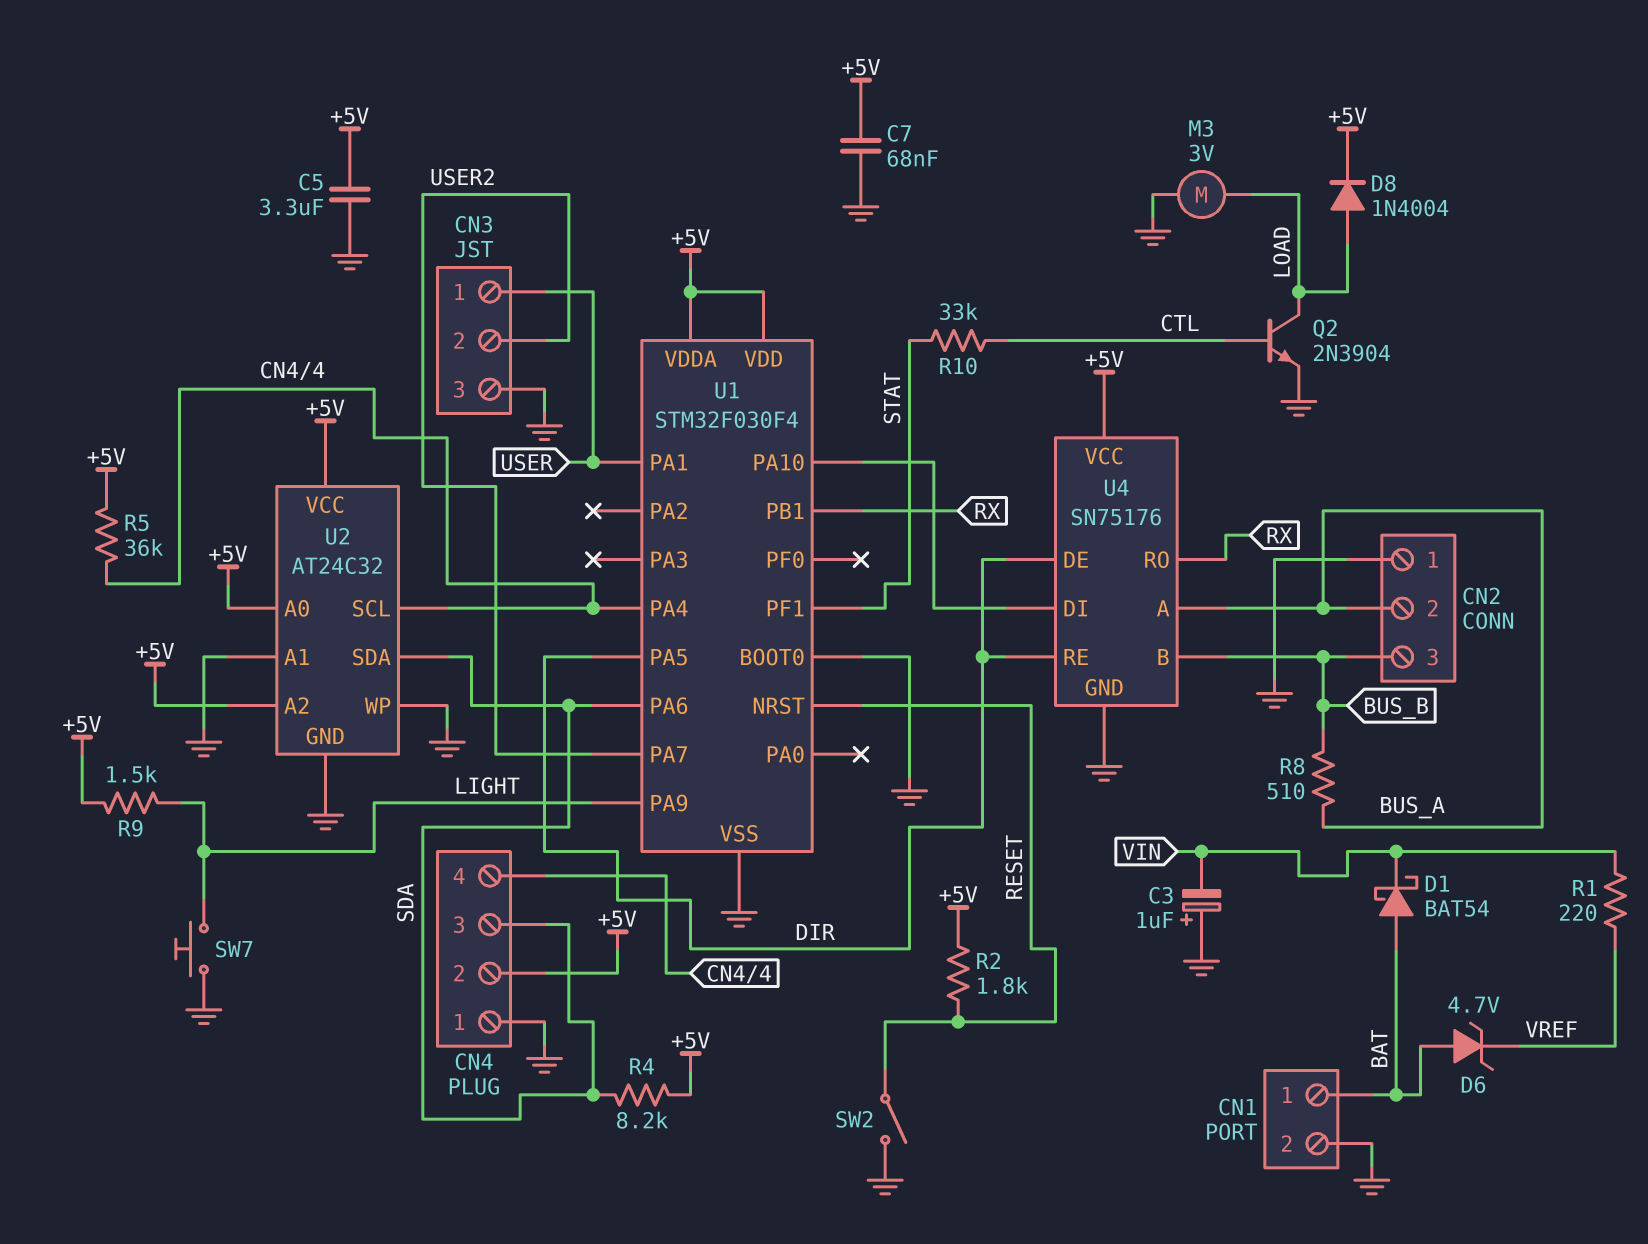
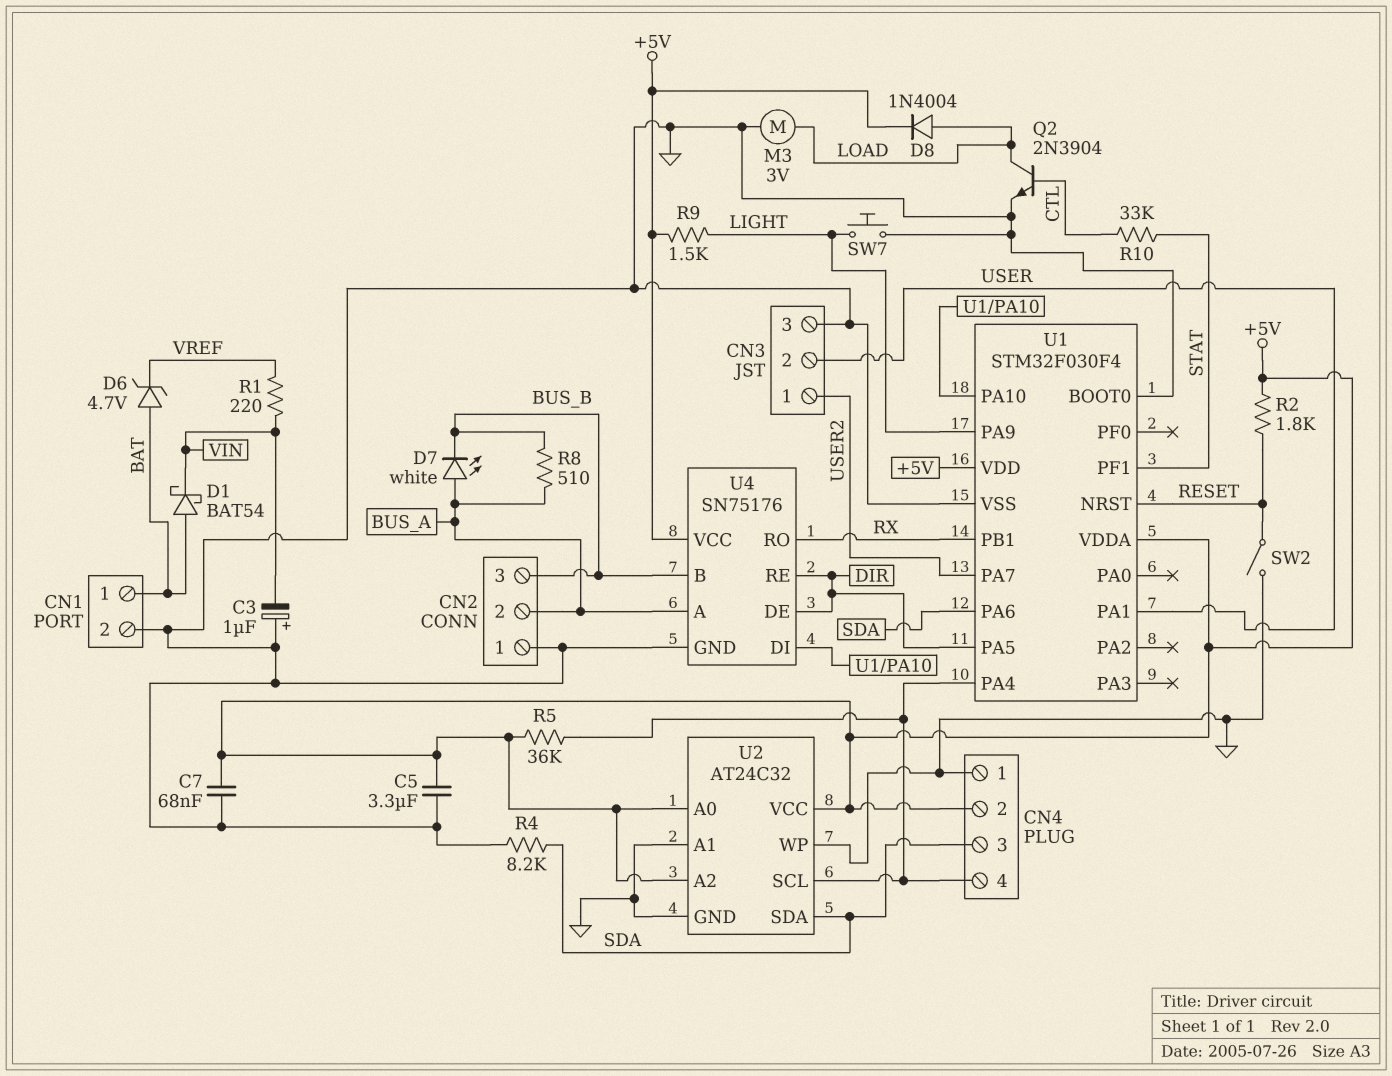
CN3 pin 1: USER -> USER2
CN3 pin 2: USER2 -> USER
D7: none -> LED white (A BUS_A, K BUS_B)
R4: 8.2k (+5V, SDA) -> 8.2k (GND, SDA)

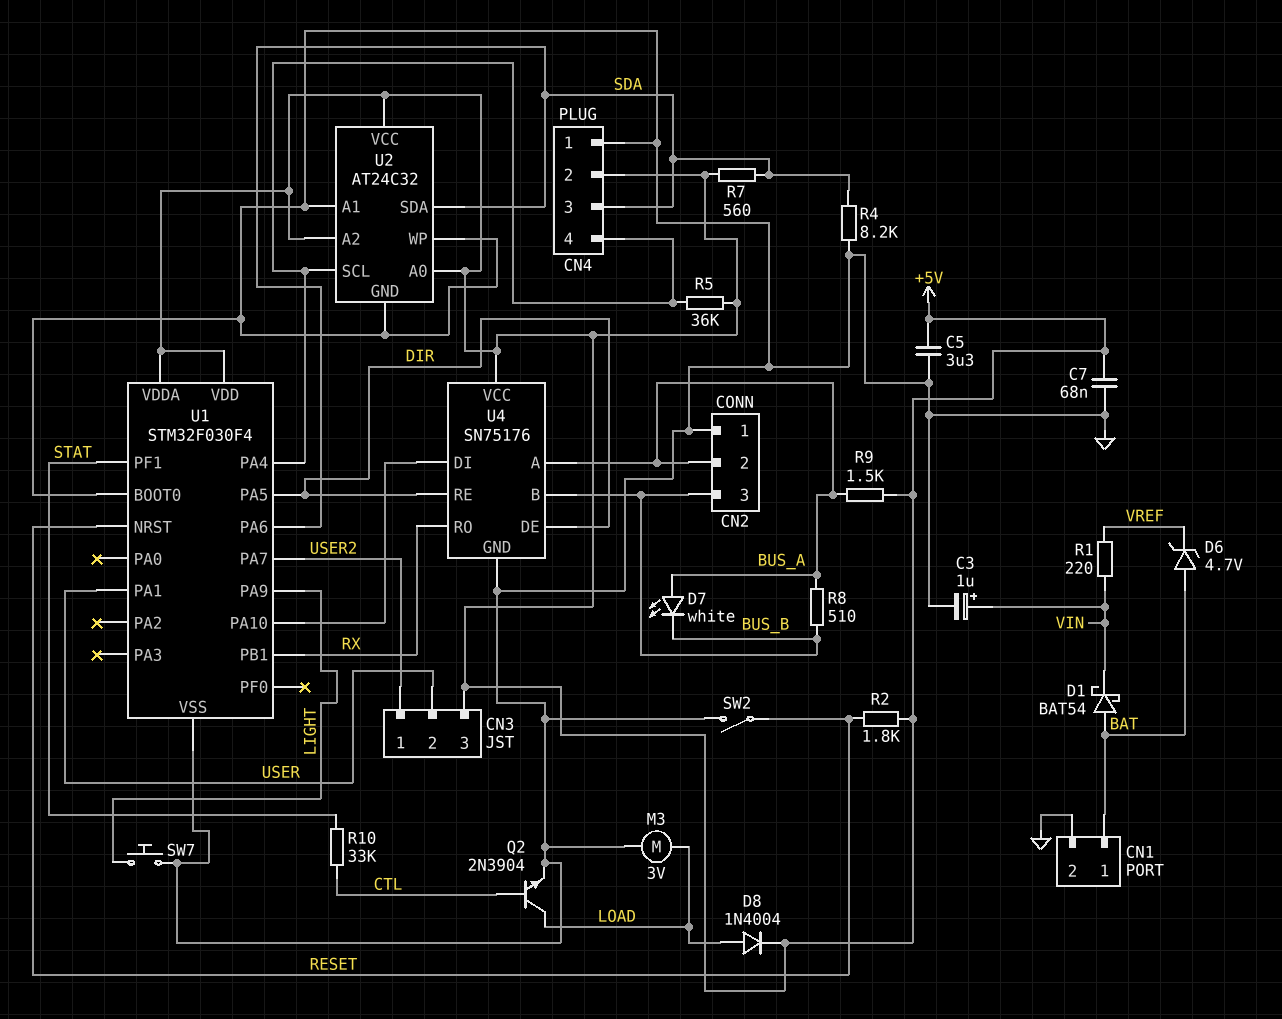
C3: 1uF (plus GND, minus VIN) -> 1uF (plus VIN, minus GND)
CN3 pin 3: GND -> +5V
R7: none -> 560 (+5V, SDA)
R9: 1.5k (+5V, LIGHT) -> 1.5k (+5V, BUS_A)

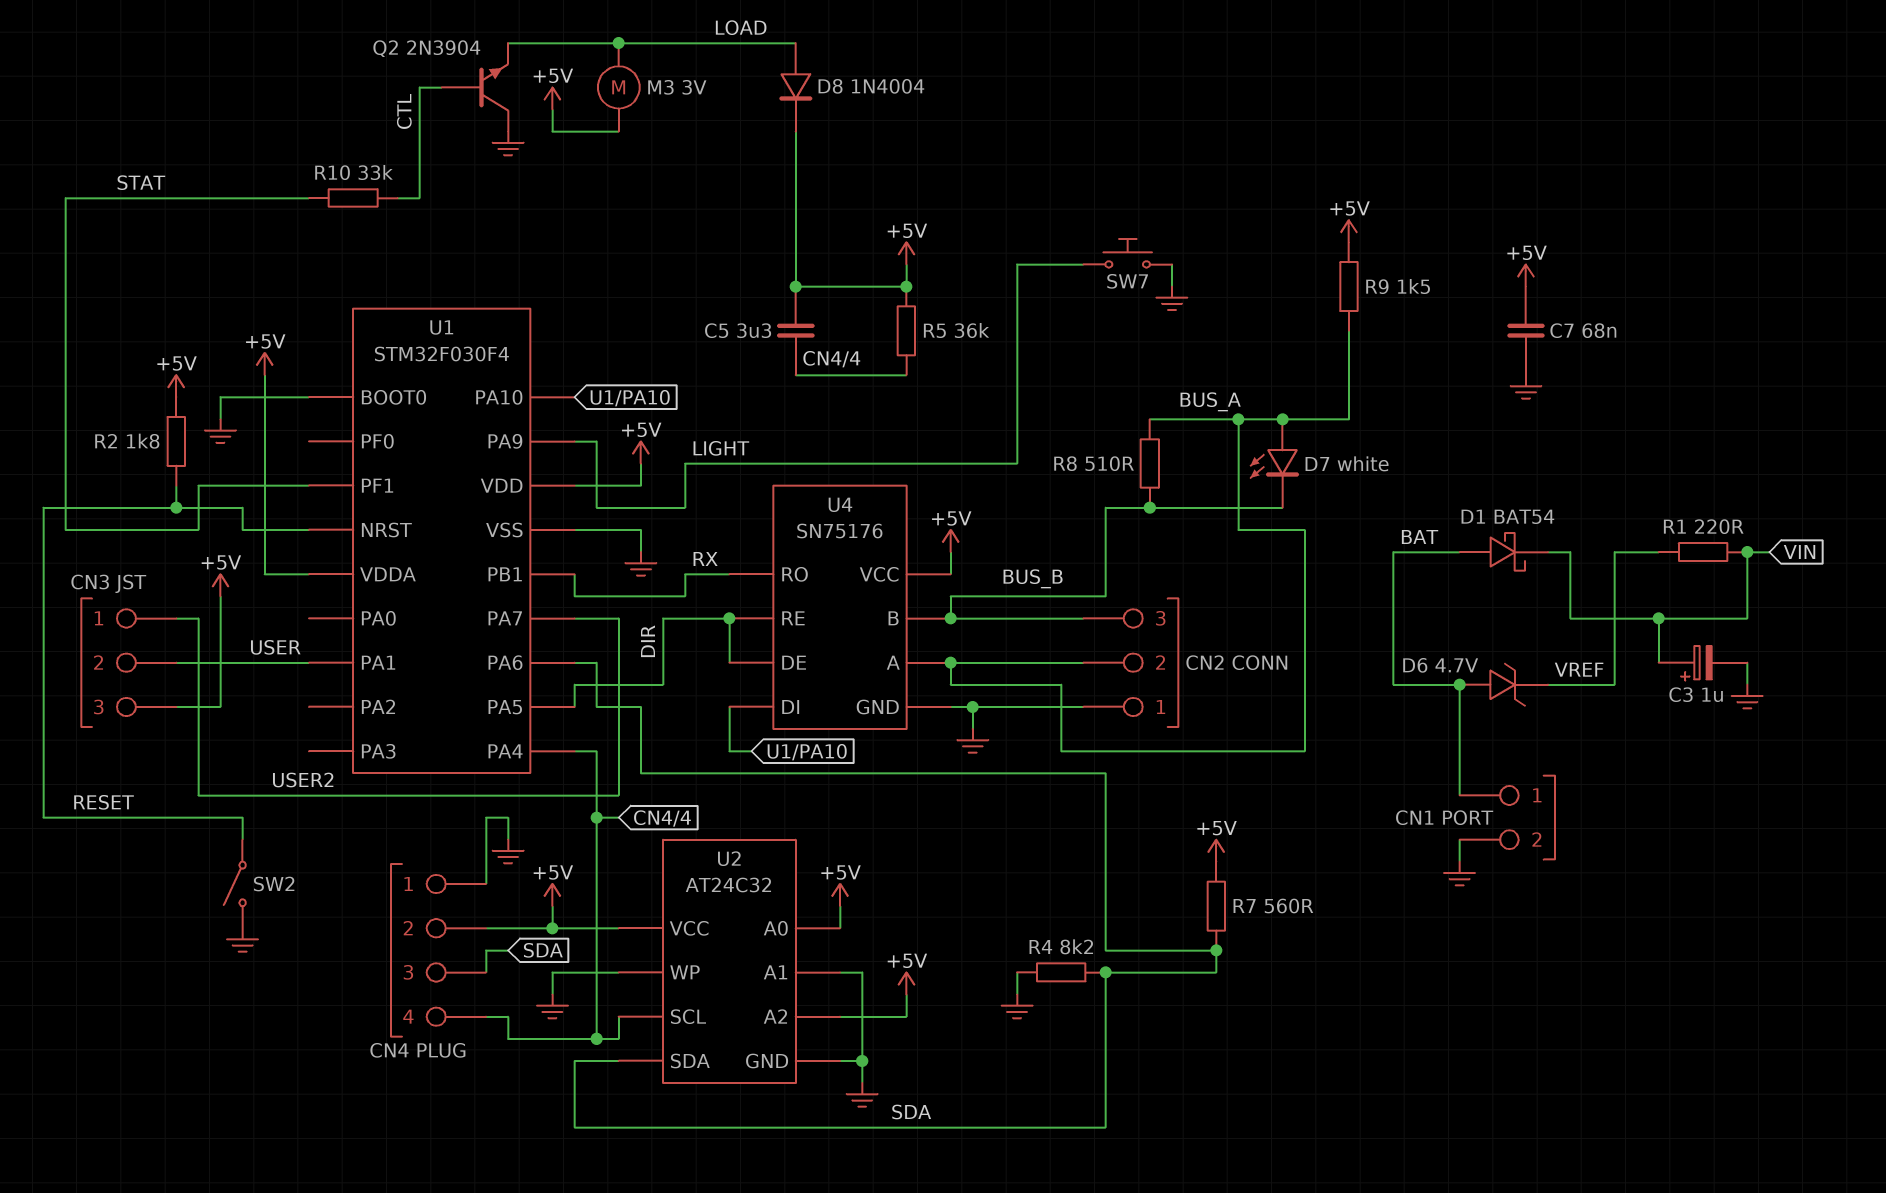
C5: 3.3uF (+5V, GND) -> 3.3uF (+5V, CN4/4)
M3: motor 3V (GND, LOAD) -> motor 3V (+5V, LOAD)
Q2: NPN 2N3904 (B CTL, C LOAD, E GND) -> NPN 2N3904 (B CTL, C GND, E LOAD)

